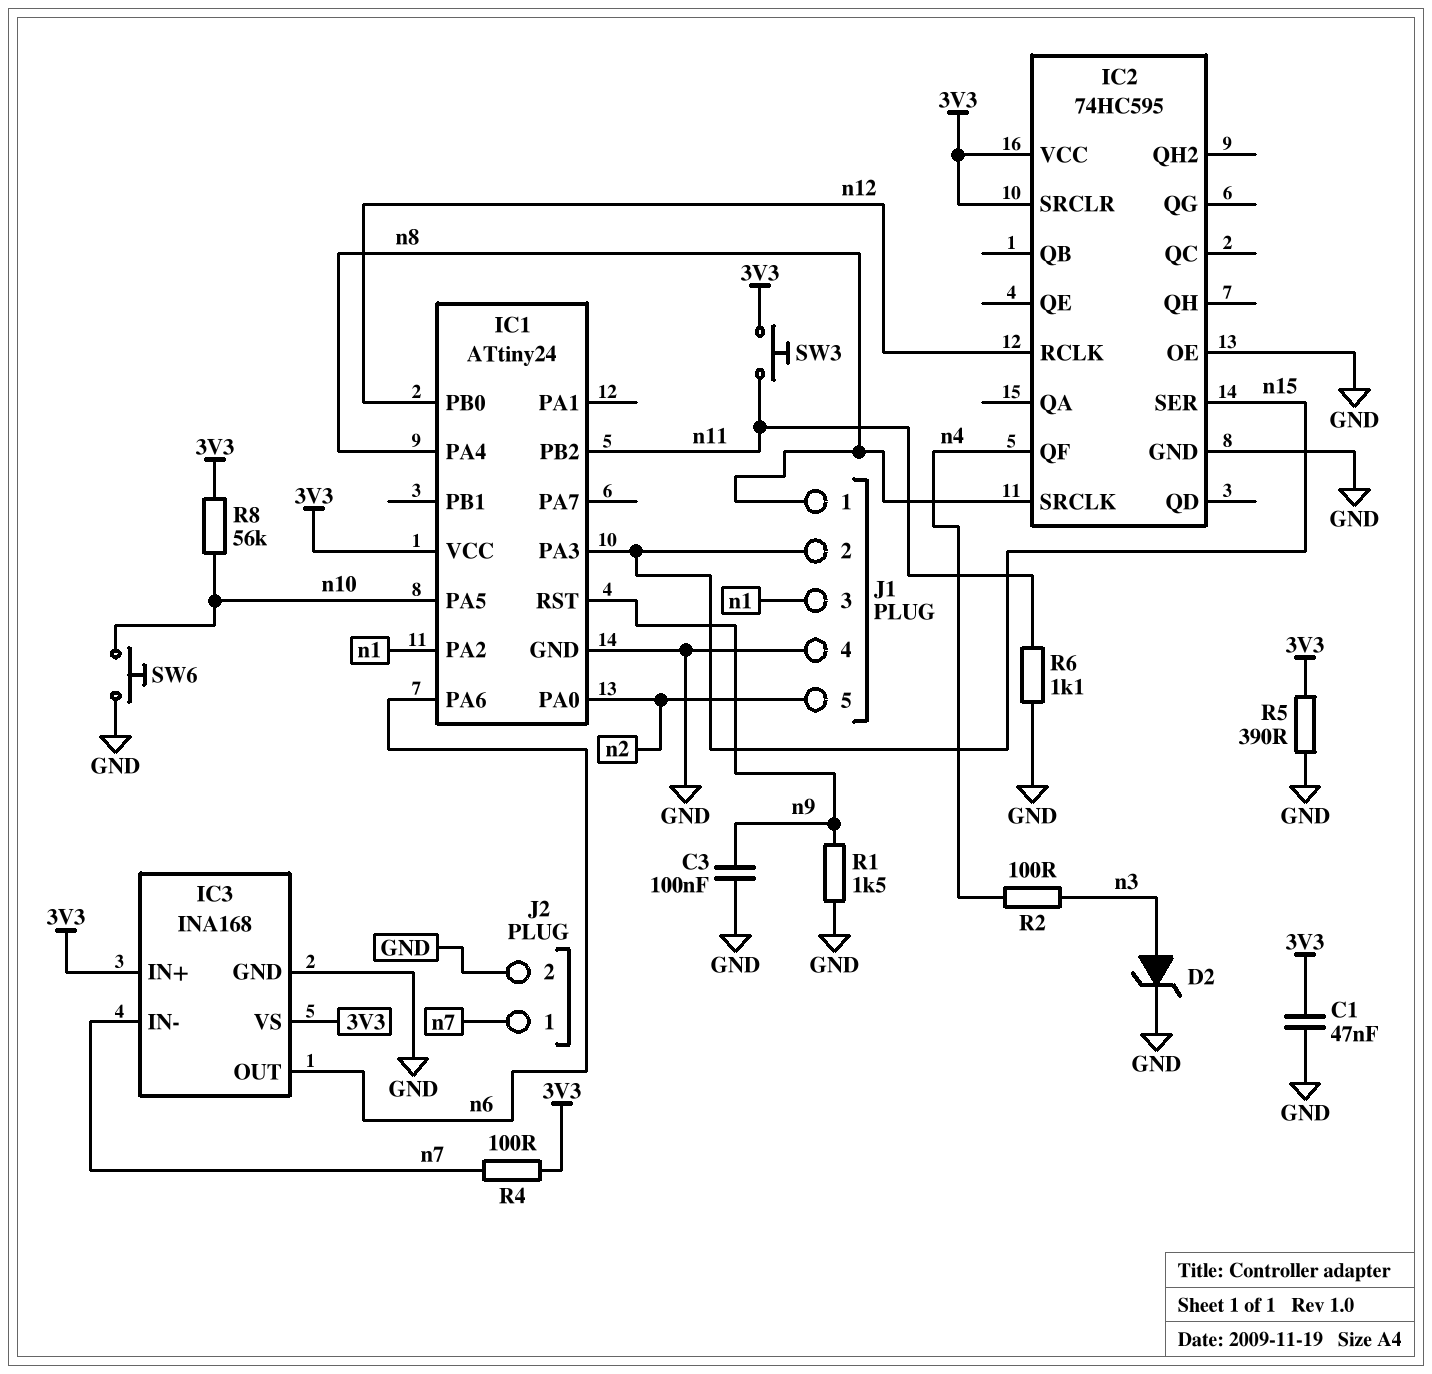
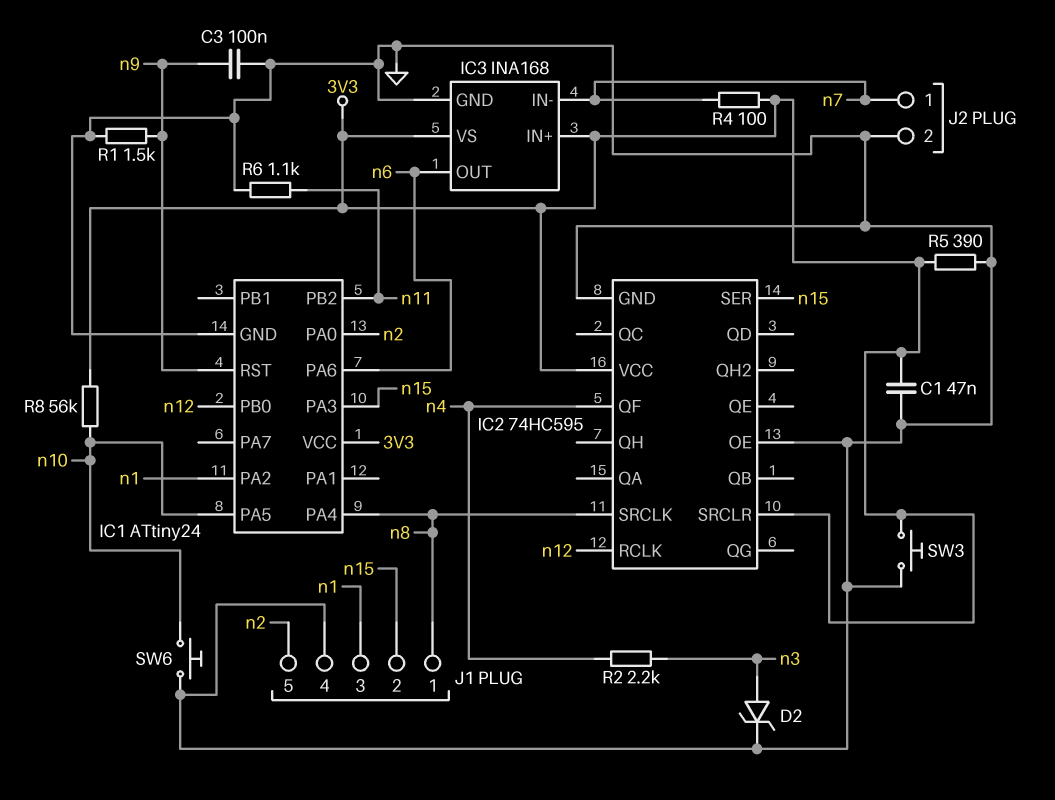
R2: 100 (n3, n4) -> 2.2k (n3, n4)
SW3: button (3V3, n11) -> button (3V3, GND)

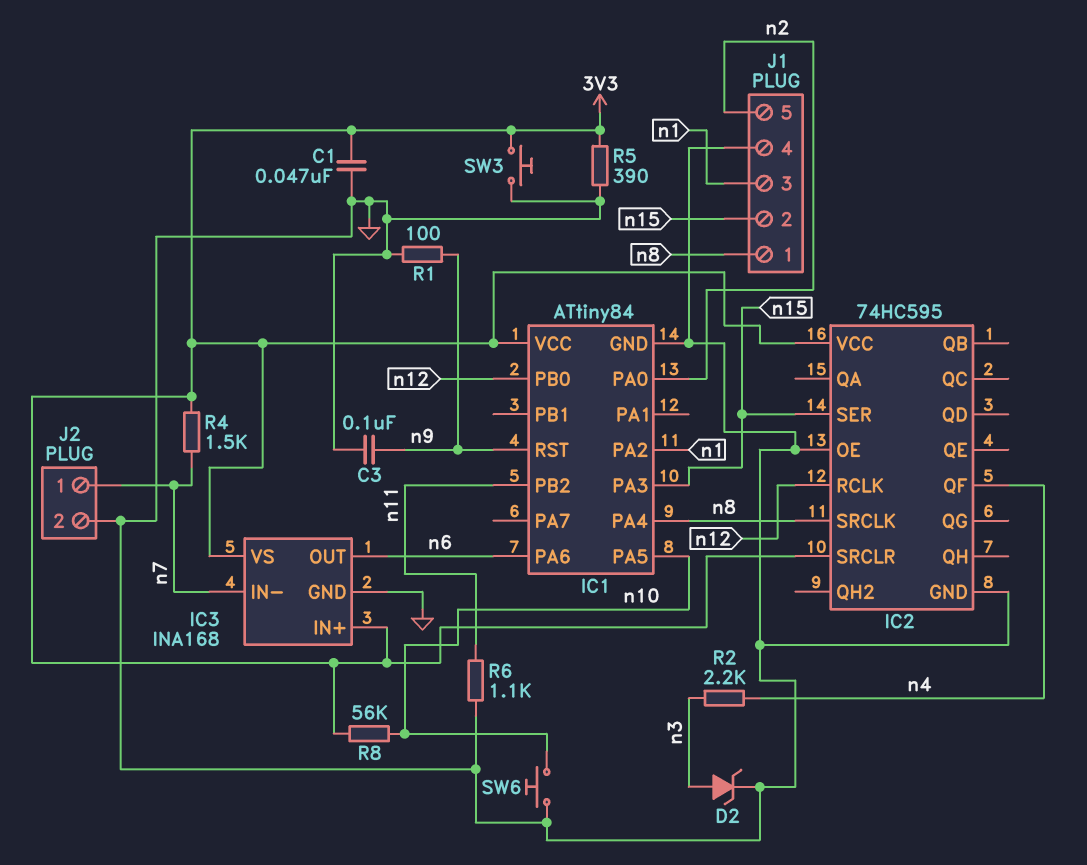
IC1: ATtiny24 -> ATtiny84
R1: 1.5k (GND, n9) -> 100 (GND, n9)
R4: 100 (3V3, n7) -> 1.5k (3V3, n7)

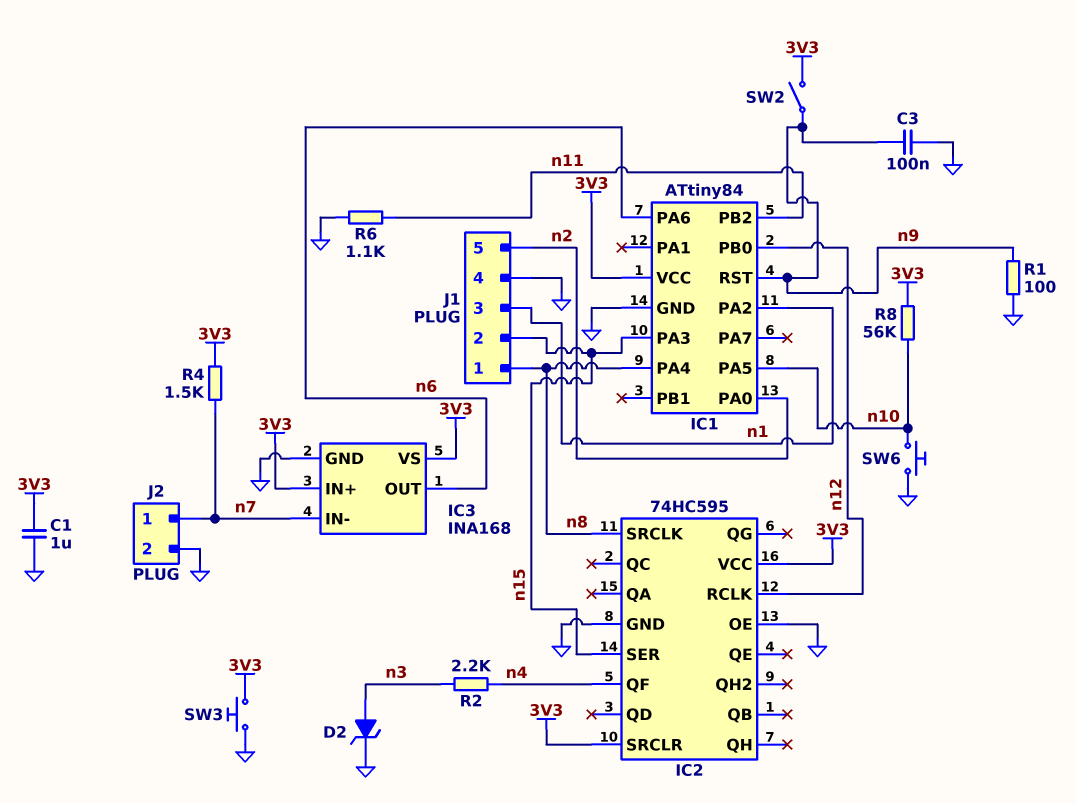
C1: 47nF (3V3, GND) -> 1uF (3V3, GND)
R5: 390 (3V3, GND) -> none
SW2: none -> switch (3V3, n9)

